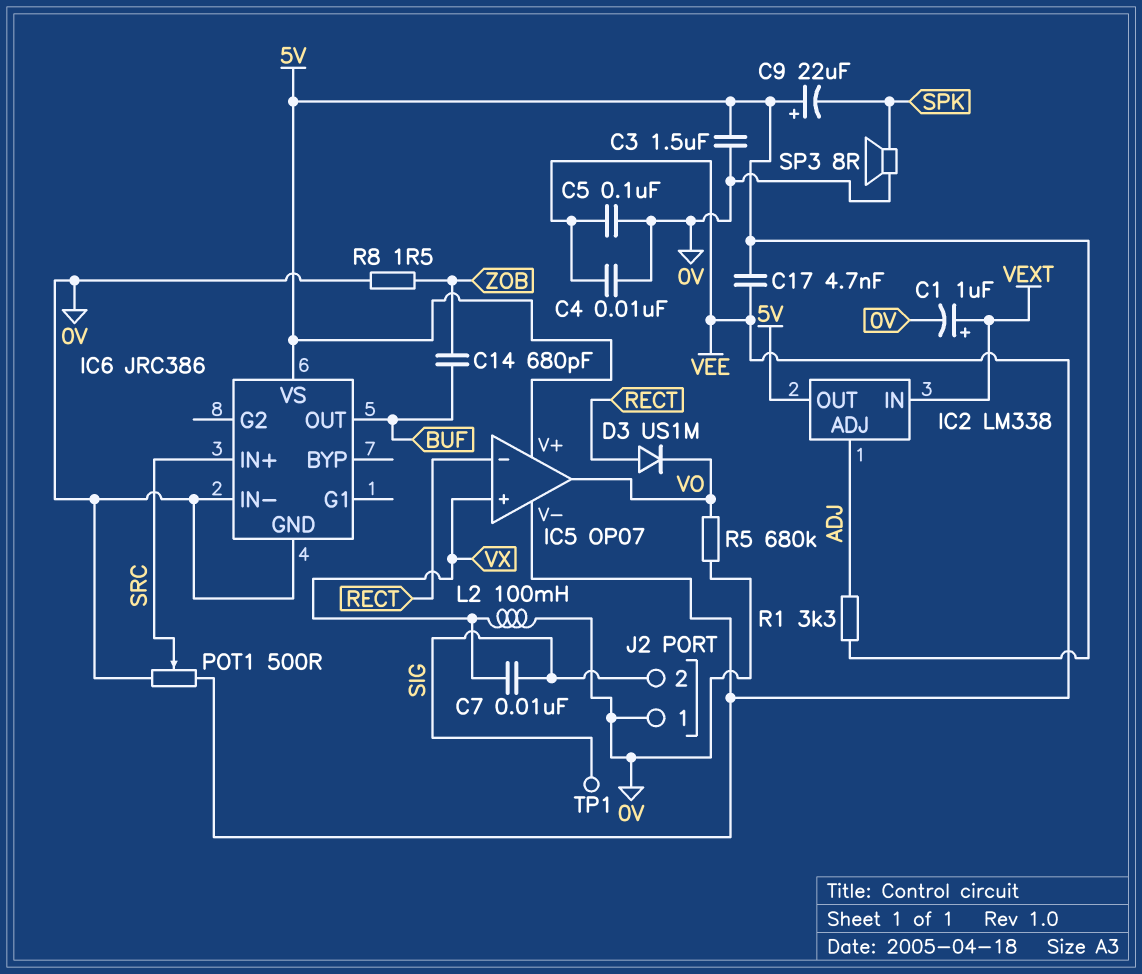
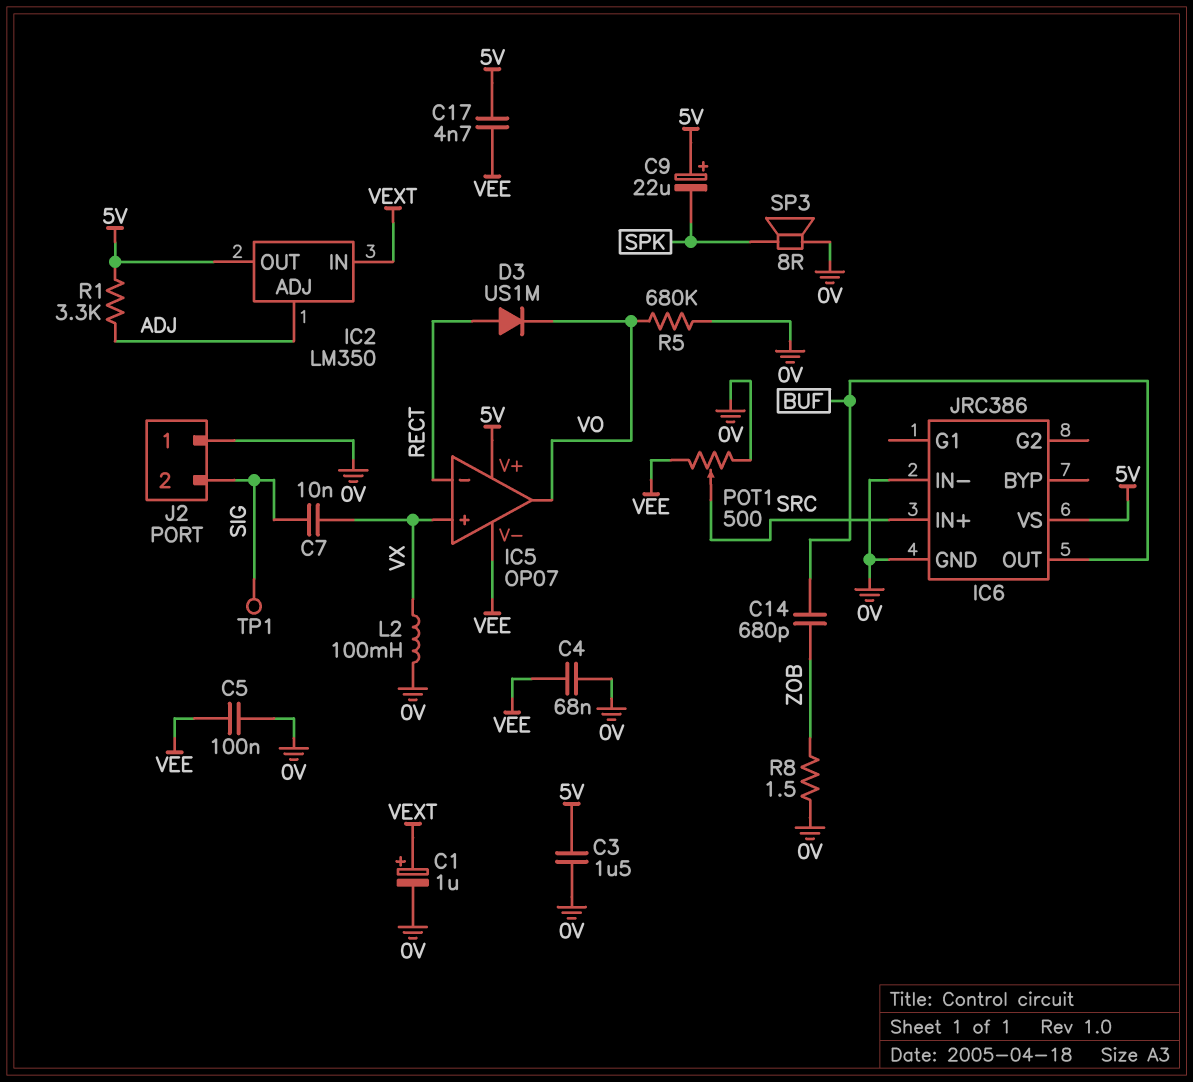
C4: 10nF (0V, VEE) -> 68nF (0V, VEE)
IC2: LM338 -> LM350

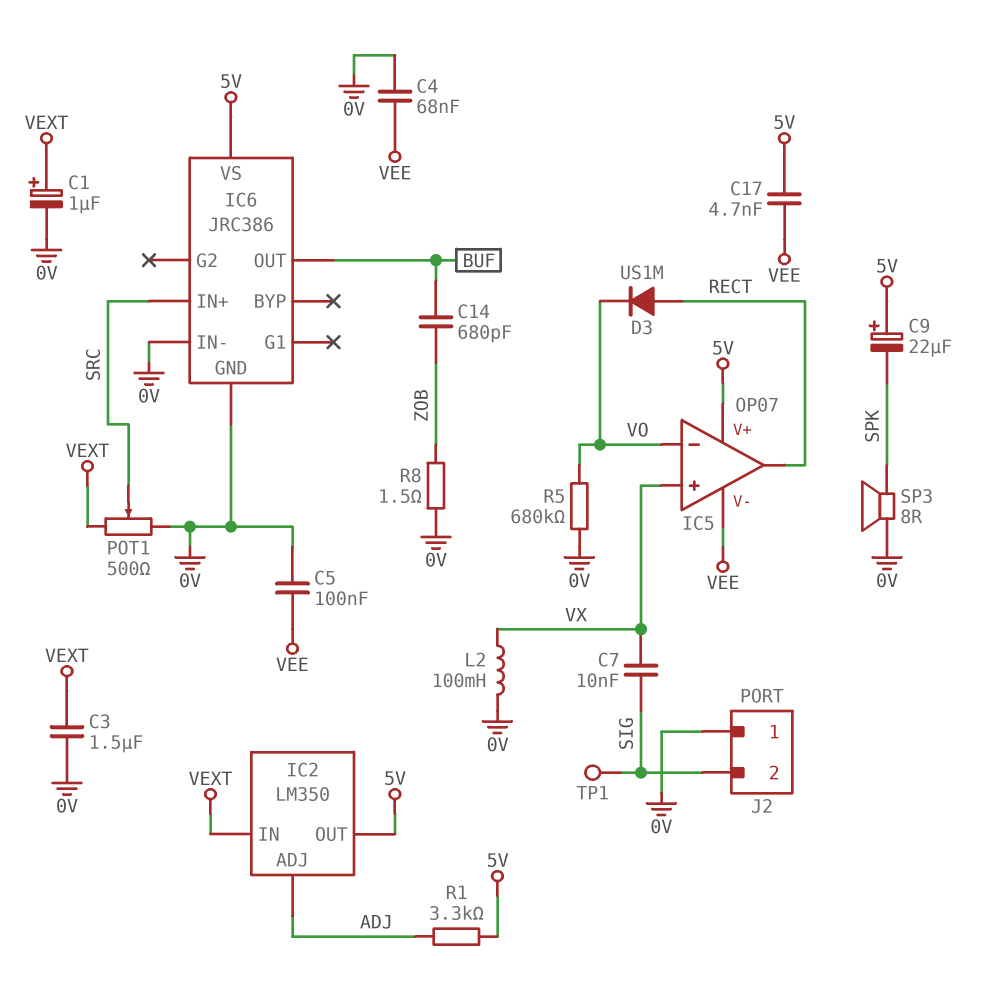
C3: 1.5uF (0V, 5V) -> 1.5uF (0V, VEXT)
IC5 pin in-: RECT -> VO
IC5 pin out: VO -> RECT
POT1: 500 (0V, VEE, wiper SRC) -> 500 (0V, VEXT, wiper SRC)

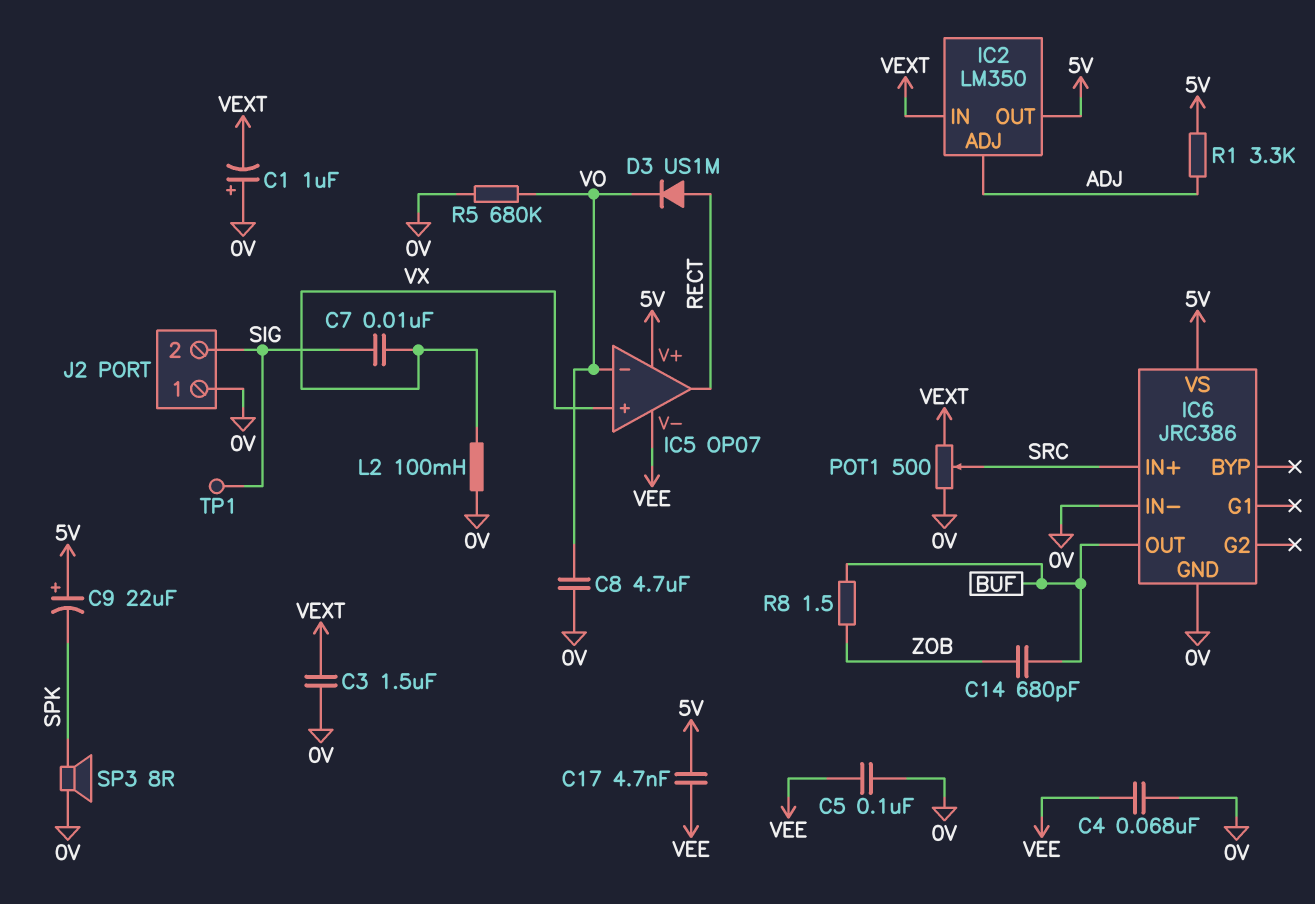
C1: 1uF (plus VEXT, minus 0V) -> 1uF (plus 0V, minus VEXT)
C8: none -> 4.7uF (0V, VO)
R8: 1.5 (0V, ZOB) -> 1.5 (BUF, ZOB)

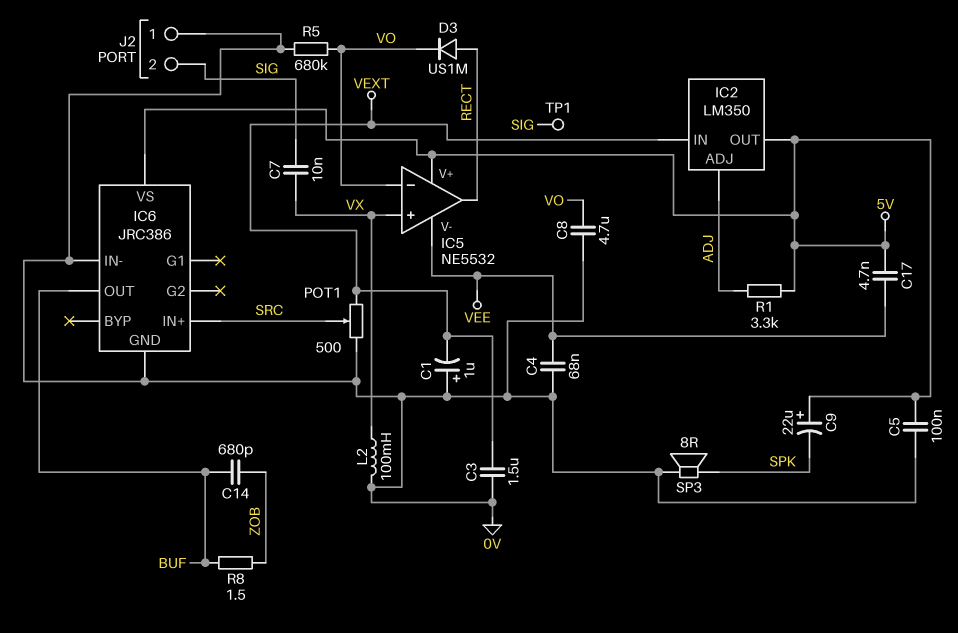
C5: 100nF (0V, VEE) -> 100nF (0V, 5V)
IC5: OP07 -> NE5532

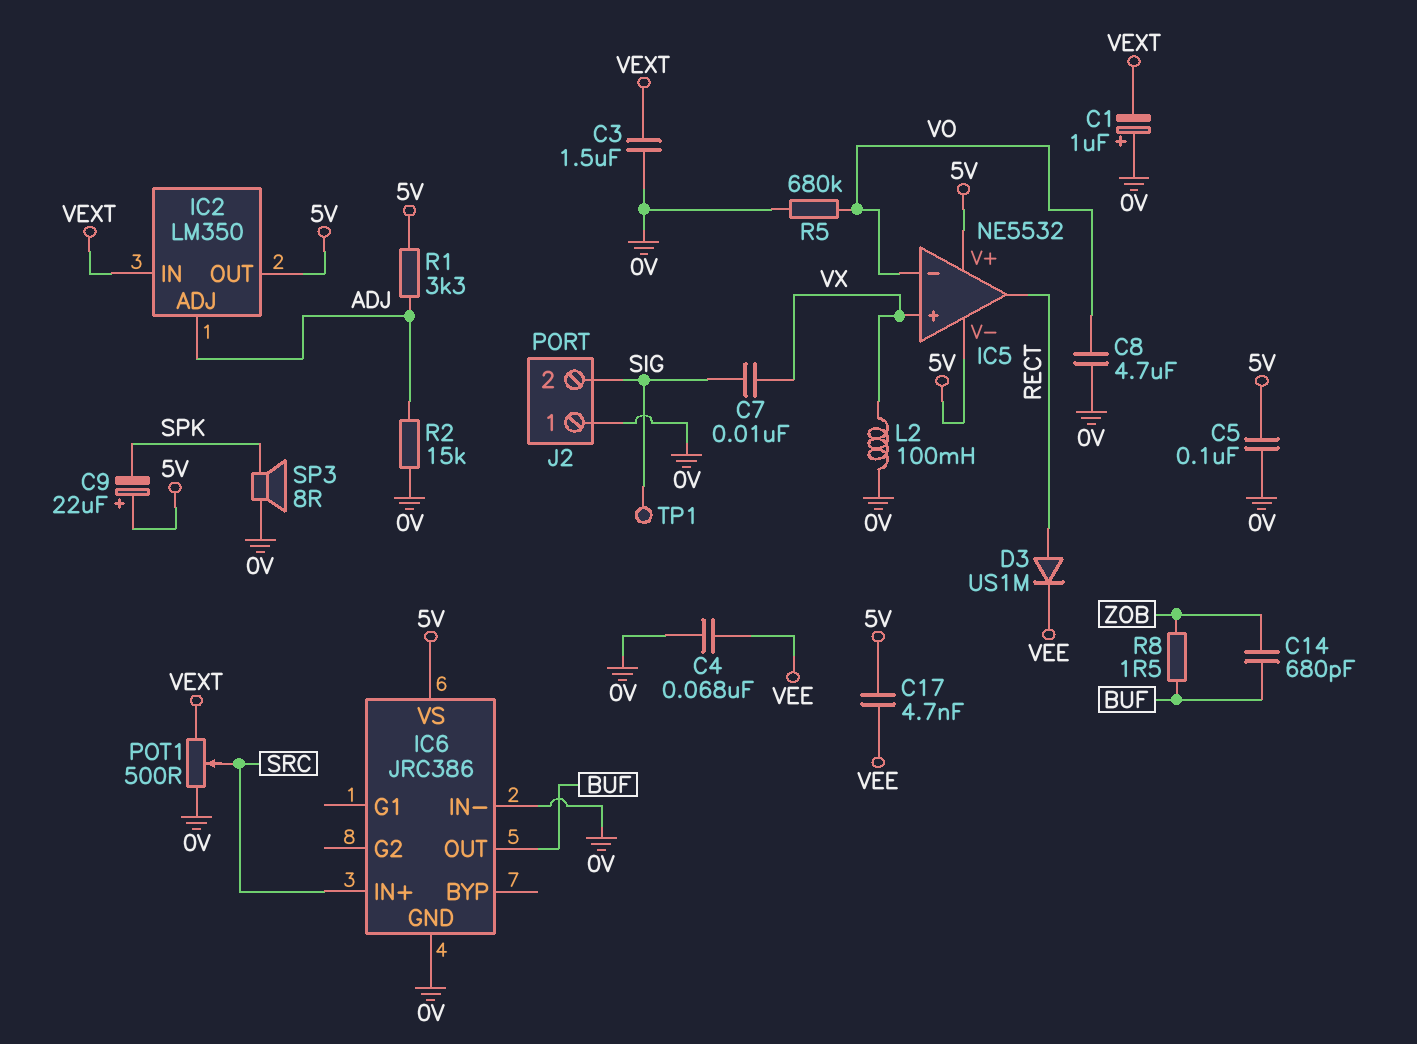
D3: diode US1M (A RECT, K VO) -> diode US1M (A RECT, K VEE)
IC5 pin V-: VEE -> 5V
R2: none -> 15k (0V, ADJ)

